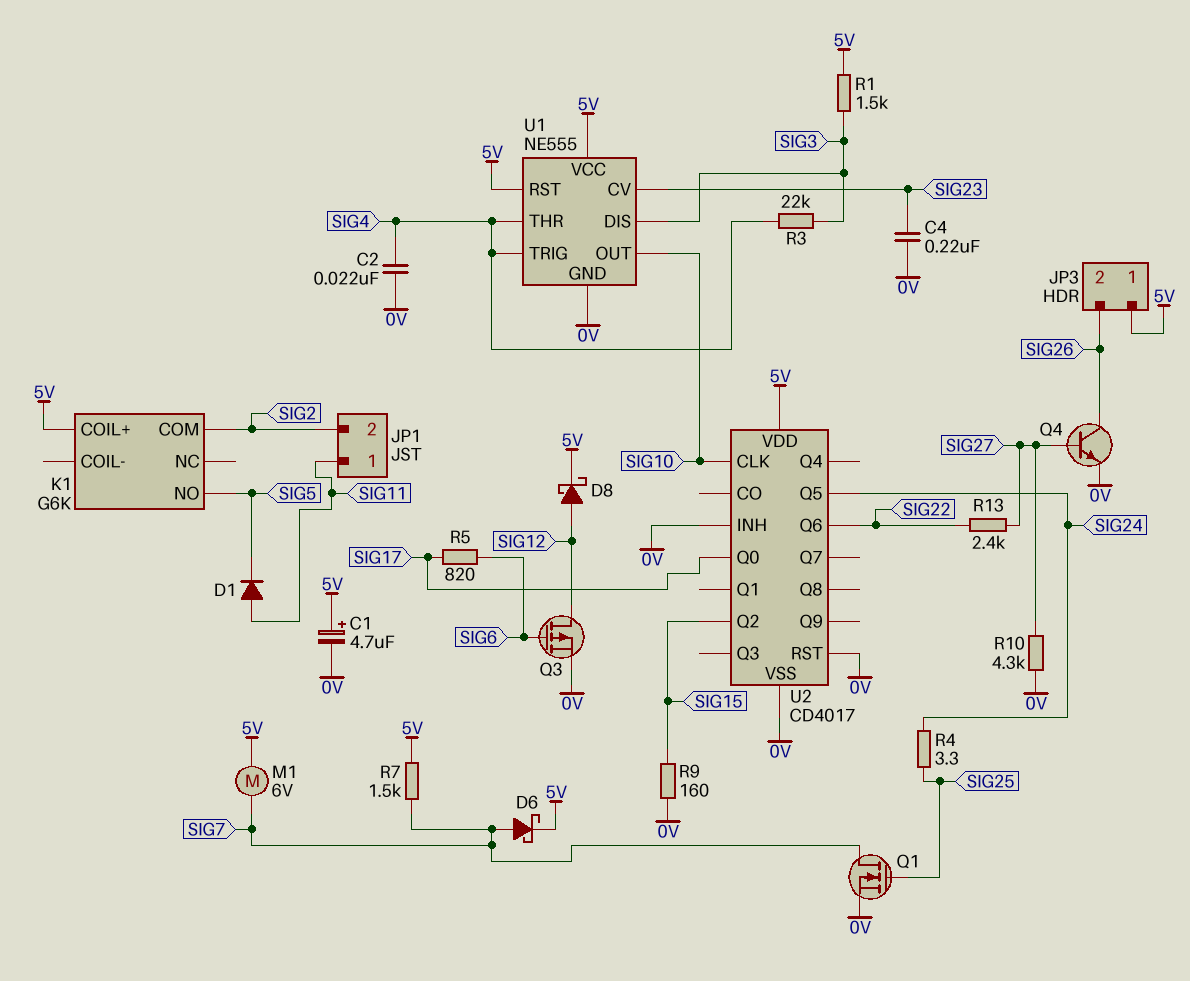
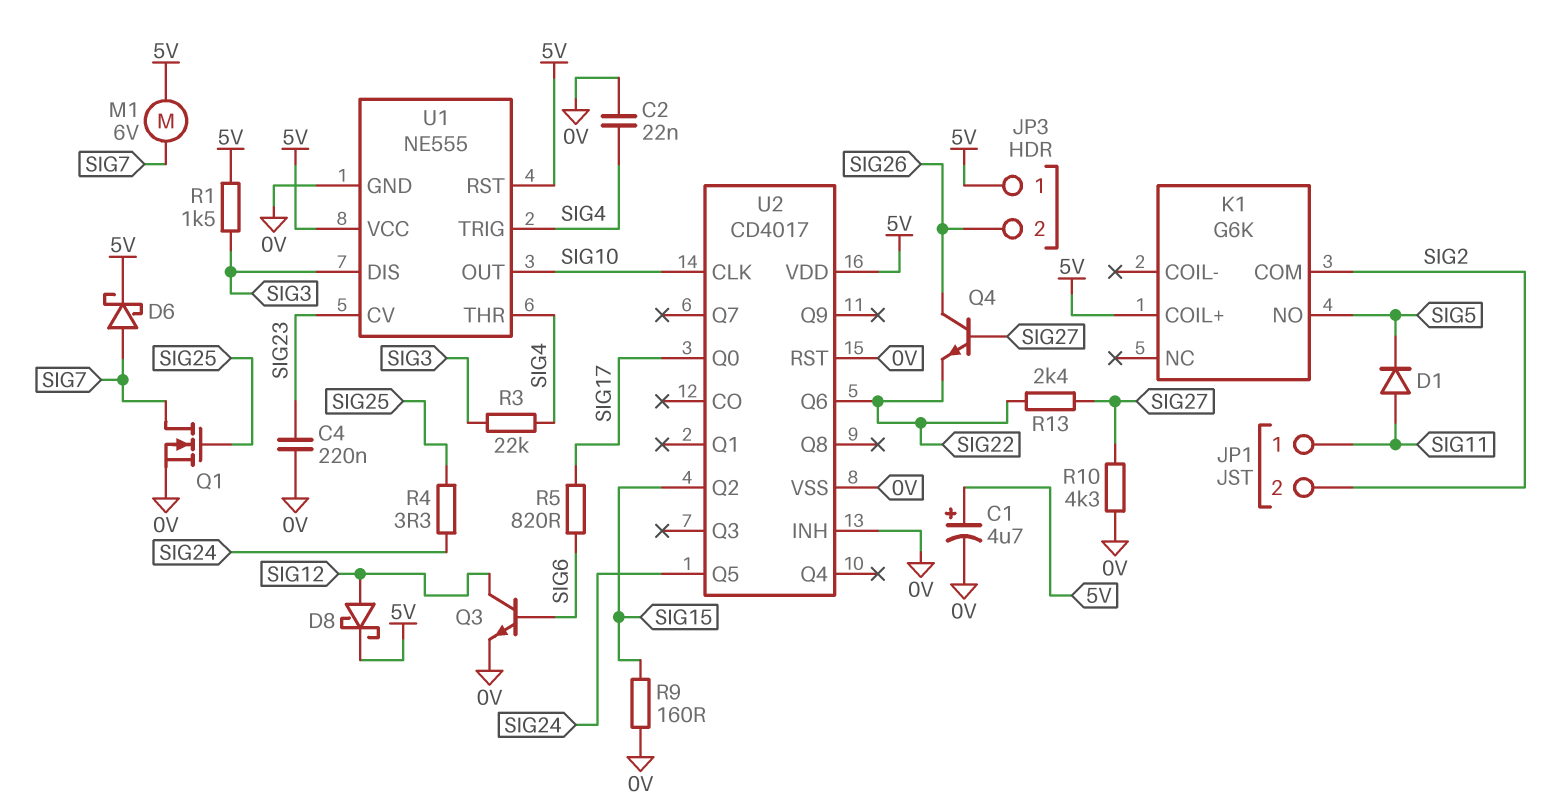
Q3: PMOS (G SIG6, D SIG12, S 0V) -> NPN (B SIG6, C SIG12, E 0V)
Q4: NPN (B SIG27, C SIG26, E 0V) -> NPN (B SIG27, C SIG26, E SIG22)
R7: 1.5k (5V, SIG7) -> none

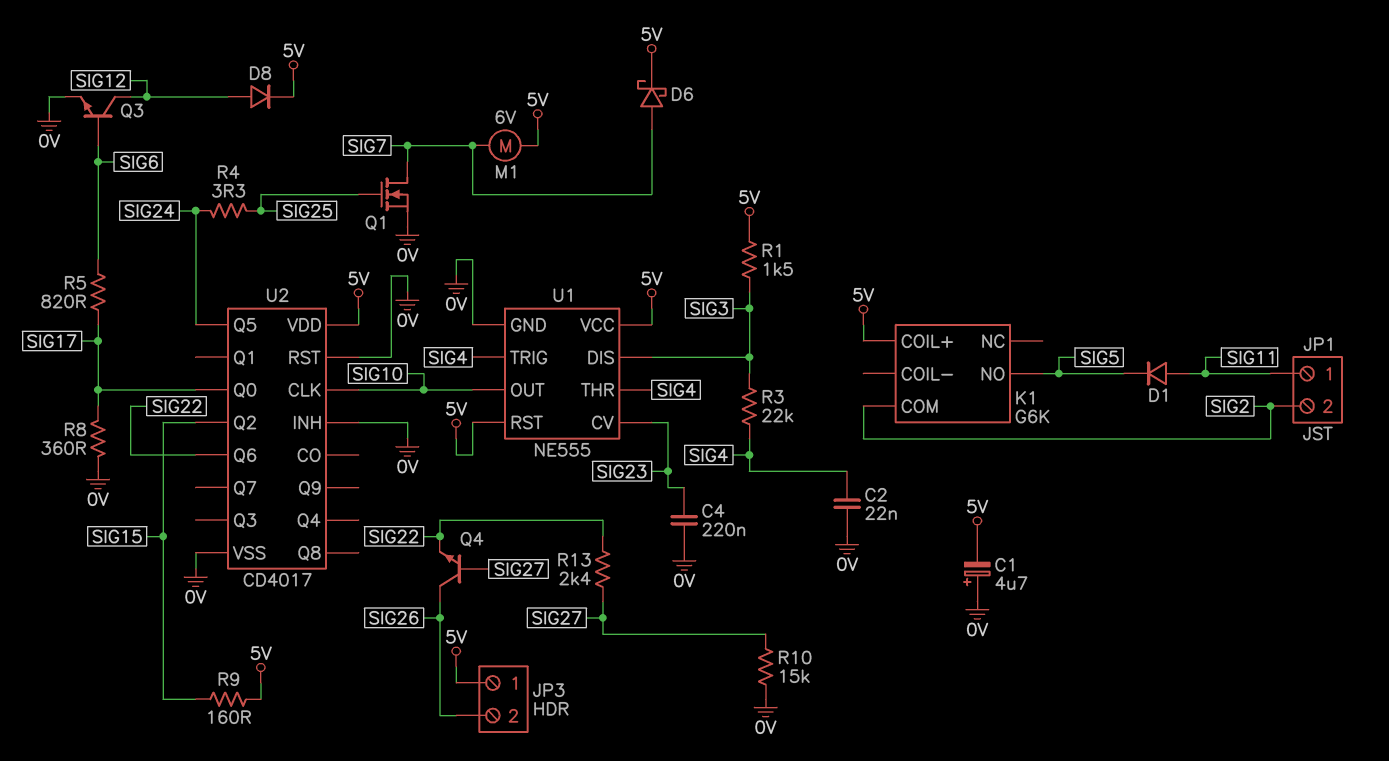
C1: 4.7uF (plus 5V, minus 0V) -> 4.7uF (plus 0V, minus 5V)
D8: schottky (A SIG12, K 5V) -> diode (A SIG12, K 5V)
R8: none -> 360 (0V, SIG17)
R9: 160 (0V, SIG15) -> 160 (5V, SIG15)
R10: 4.3k (0V, SIG27) -> 15k (0V, SIG27)

